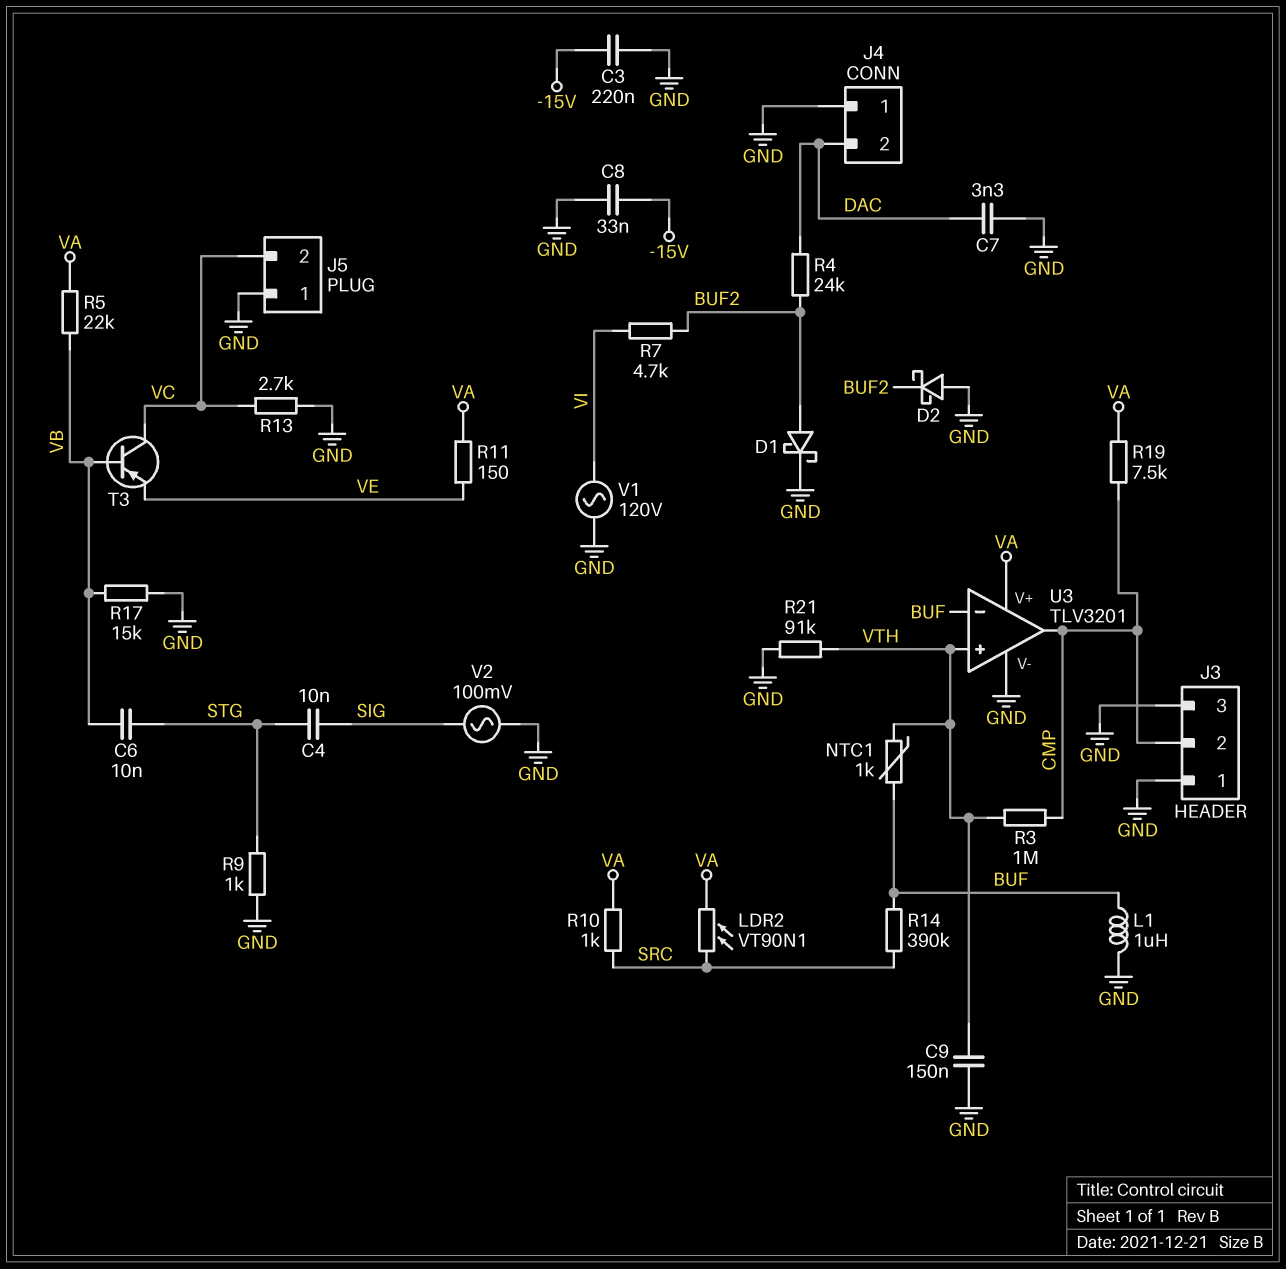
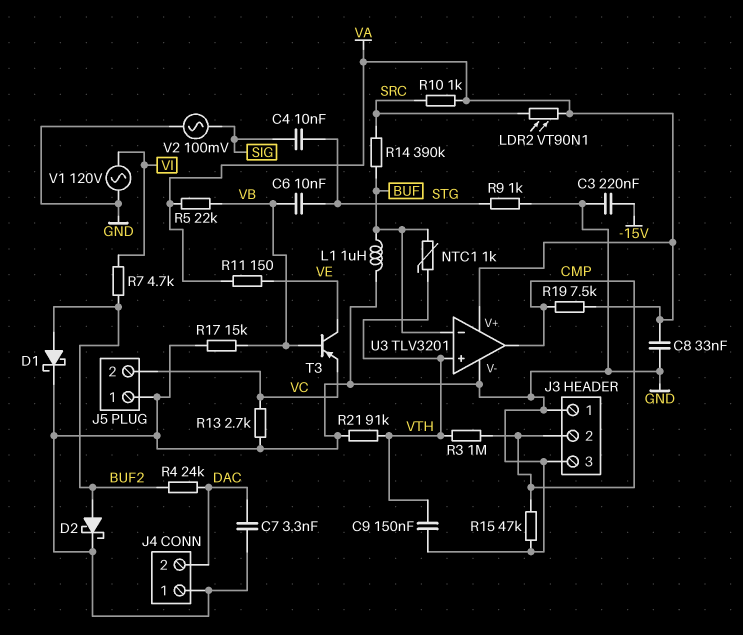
C8: 33nF (-15V, GND) -> 33nF (GND, VA)
D2: schottky (A GND, K BUF2) -> schottky (A BUF2, K GND)
R15: none -> 47k (CMP, GND)
T3: PNP (B VB, C VC, E VE) -> PNP (B VB, C VE, E VC)

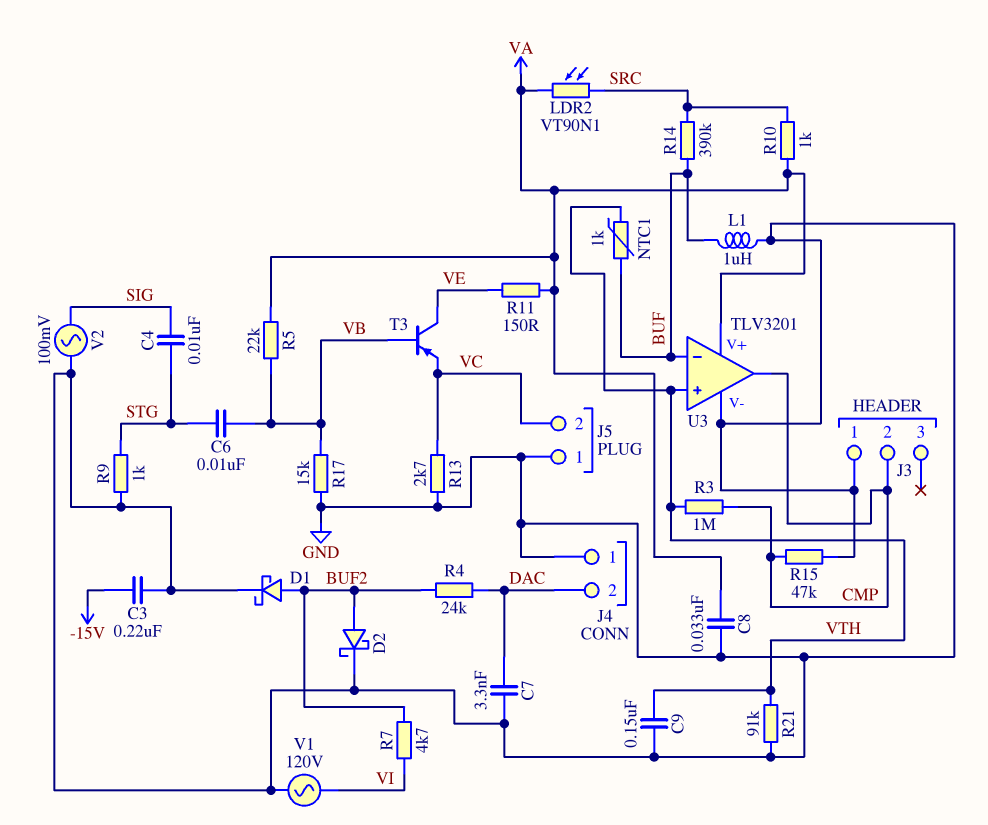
J3 pin 3: GND -> none
R19: 7.5k (CMP, VA) -> none

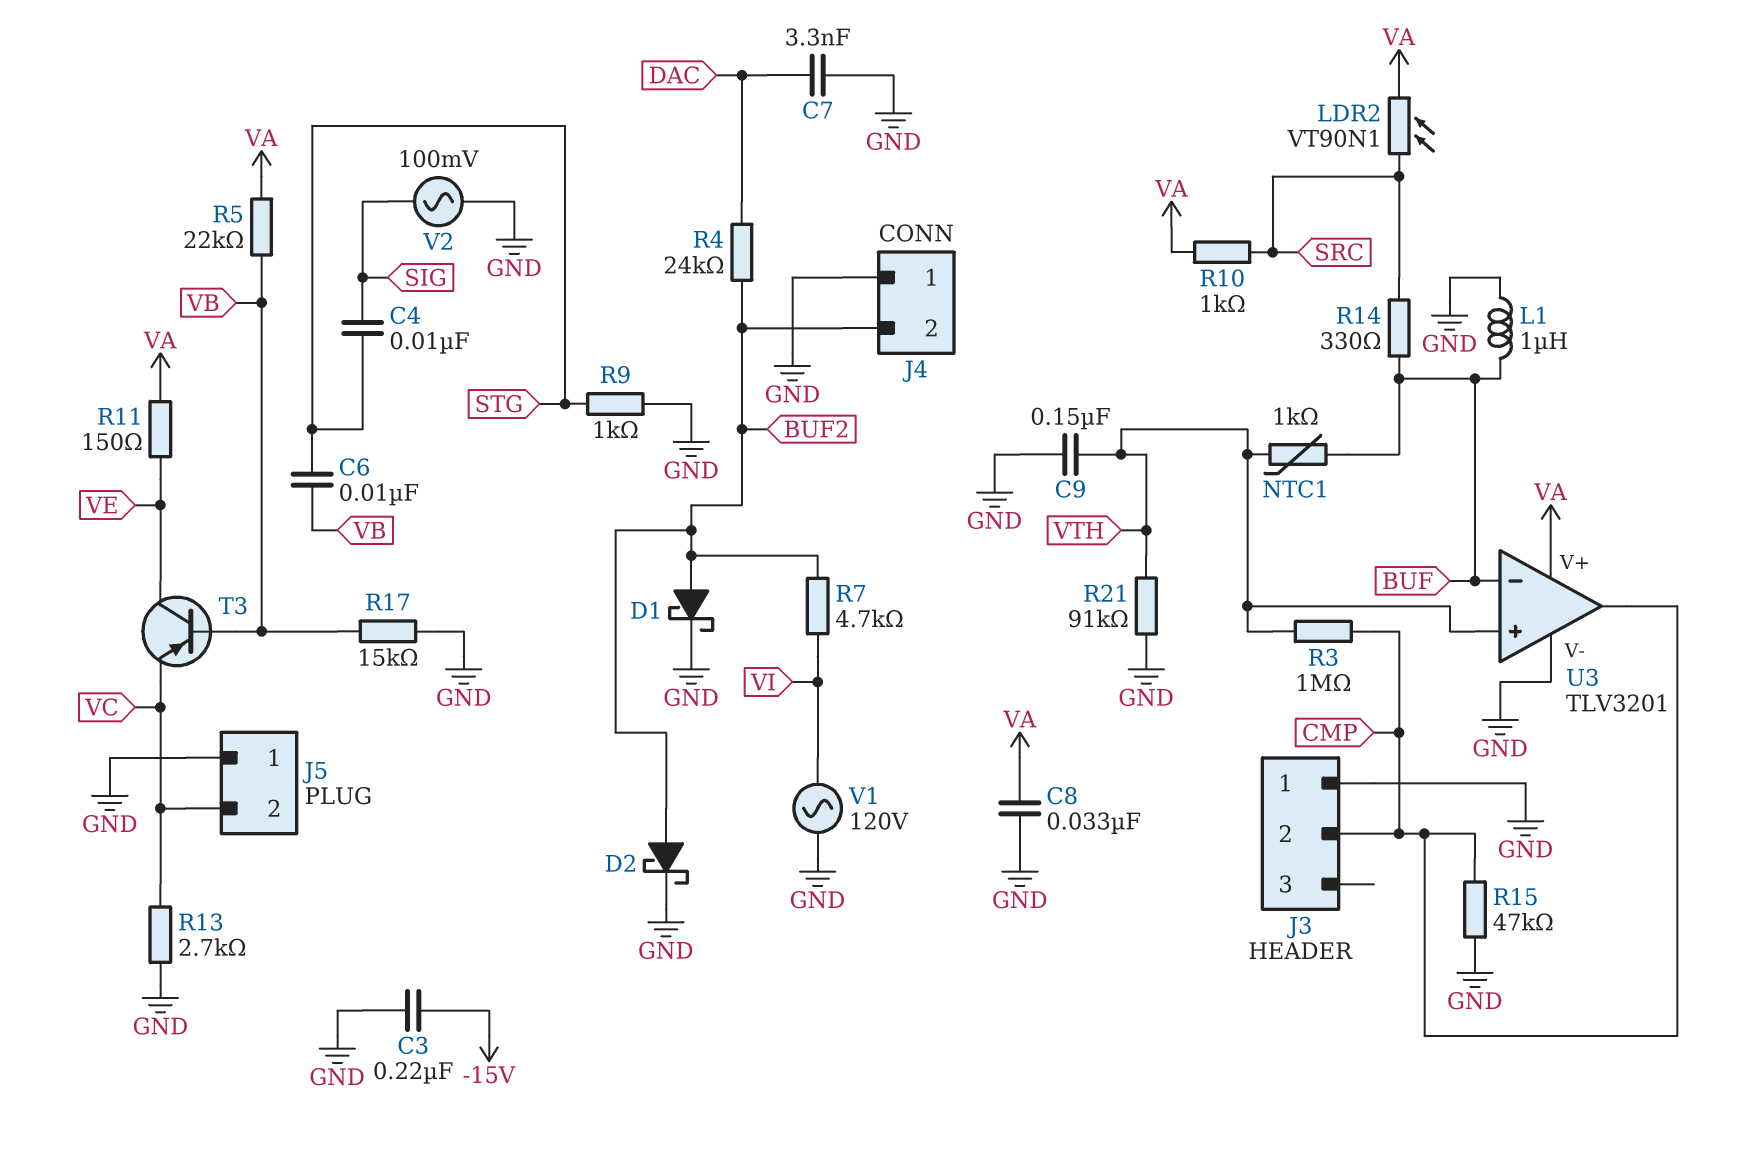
J4 pin 2: DAC -> BUF2
R14: 390k (BUF, SRC) -> 330 (BUF, SRC)

